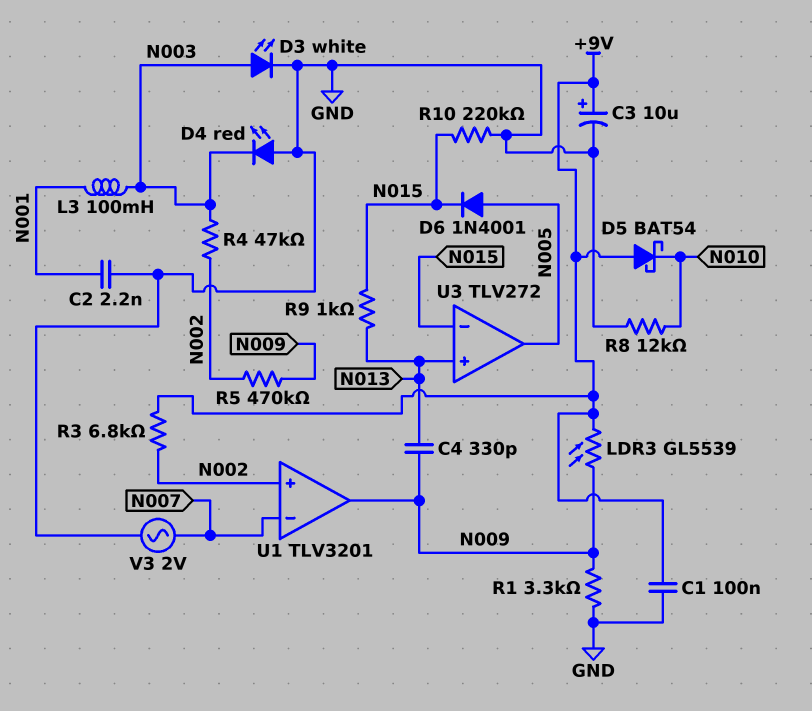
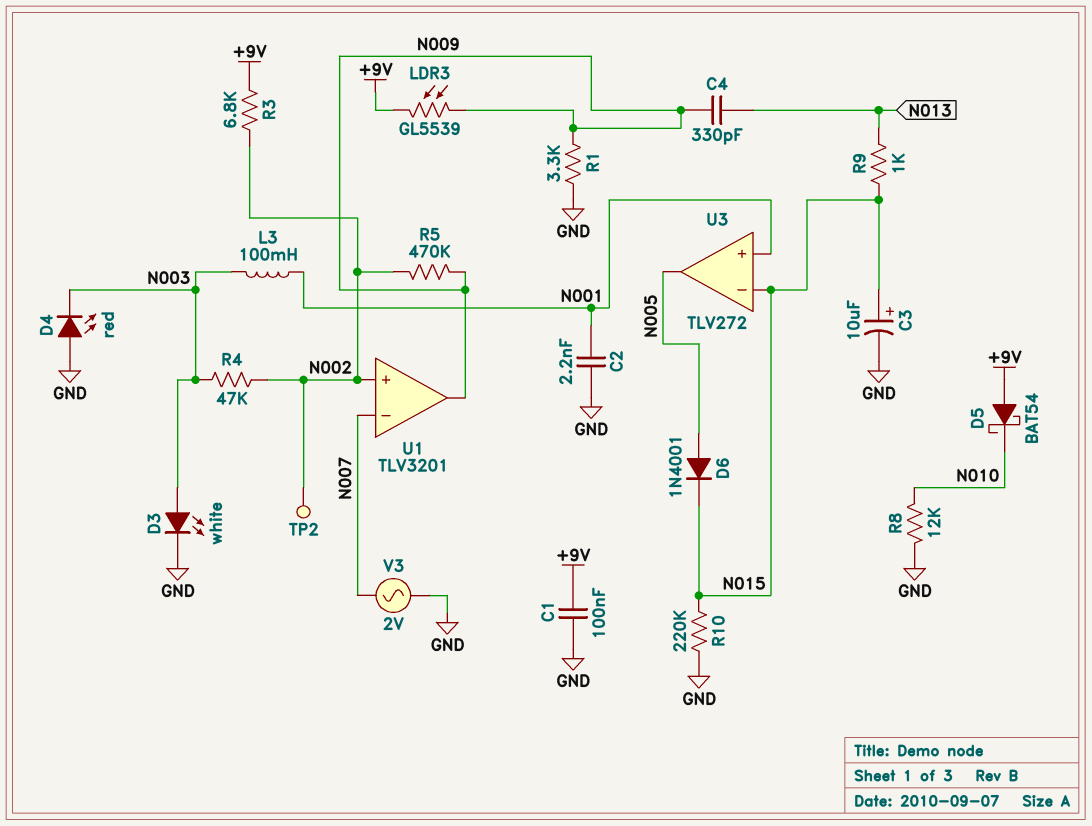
C3: 10uF (plus +9V, minus GND) -> 10uF (plus N015, minus GND)
TP2: none -> test point (N002)
U3 pin in+: N013 -> N001

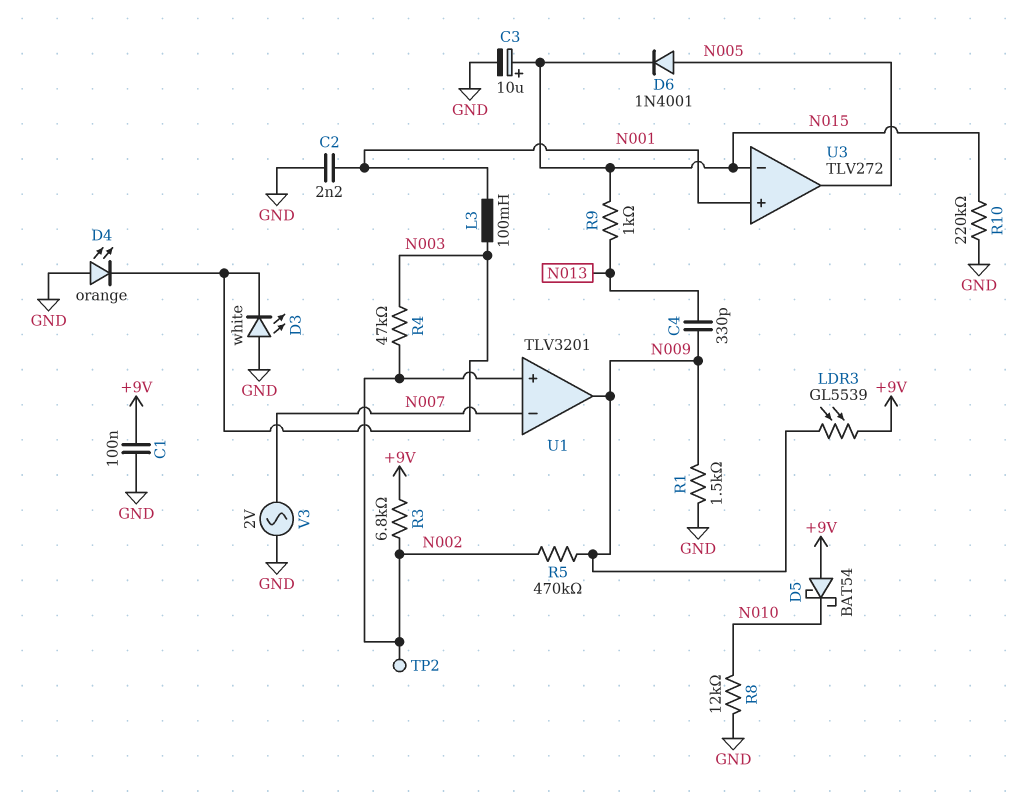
D3: LED white (A N003, K GND) -> LED white (A GND, K N003)
D4: LED red (A GND, K N003) -> LED orange (A GND, K N003)
R1: 3.3k (GND, N009) -> 1.5k (GND, N009)

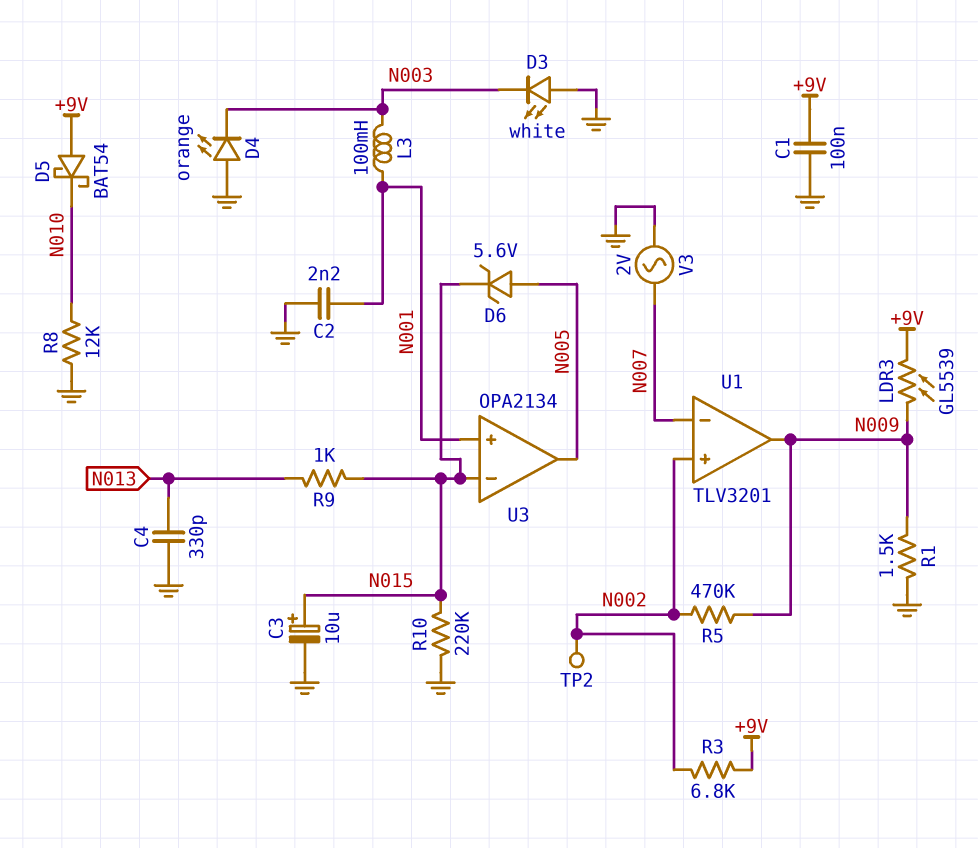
C4: 330pF (N009, N013) -> 330pF (GND, N013)
D6: diode 1N4001 (A N005, K N015) -> zener 5.6V (A N005, K N015)
R4: 47k (N002, N003) -> none
U3: TLV272 -> OPA2134

